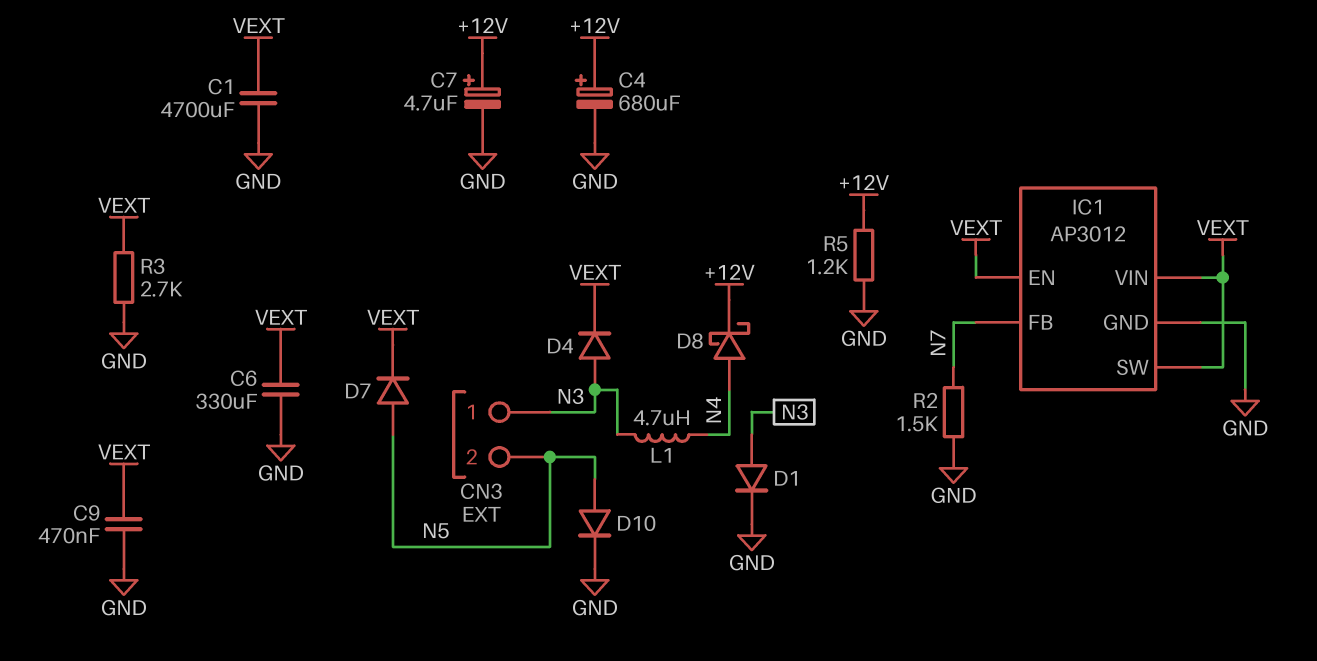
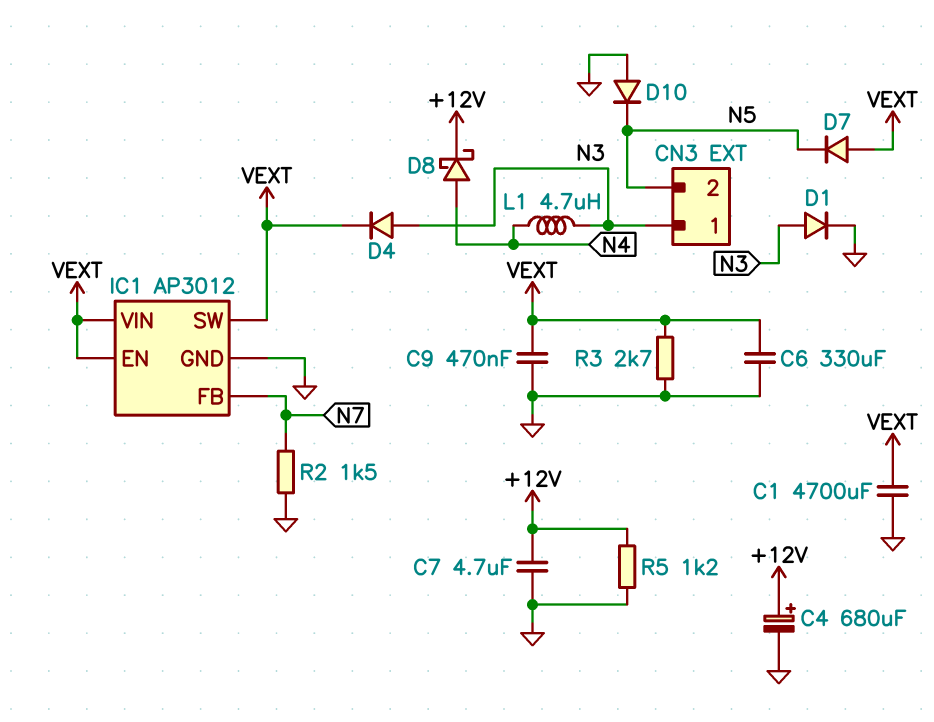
C7: 4.7uF (plus +12V, minus GND) -> 4.7uF (+12V, GND)
D7: diode (A N5, K VEXT) -> diode (A VEXT, K N5)
D10: diode (A N5, K GND) -> diode (A GND, K N5)

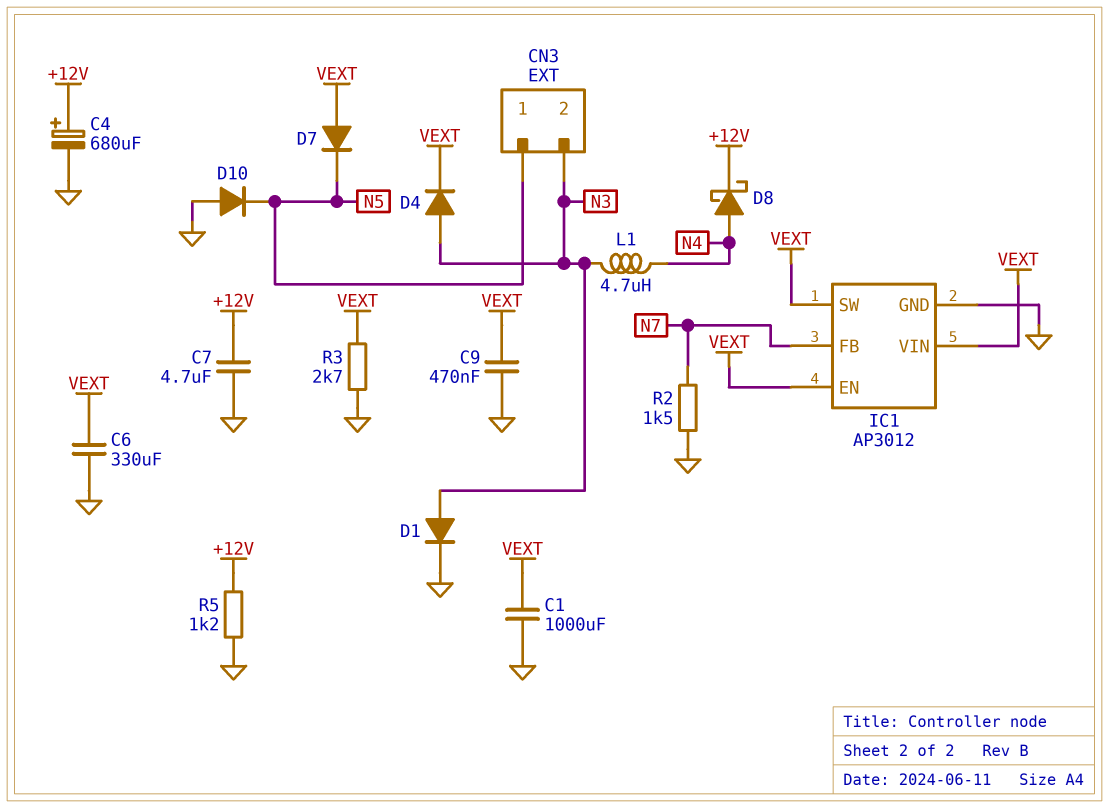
C1: 4700uF (GND, VEXT) -> 1000uF (GND, VEXT)
CN3 pin 1: N3 -> N5
CN3 pin 2: N5 -> N3

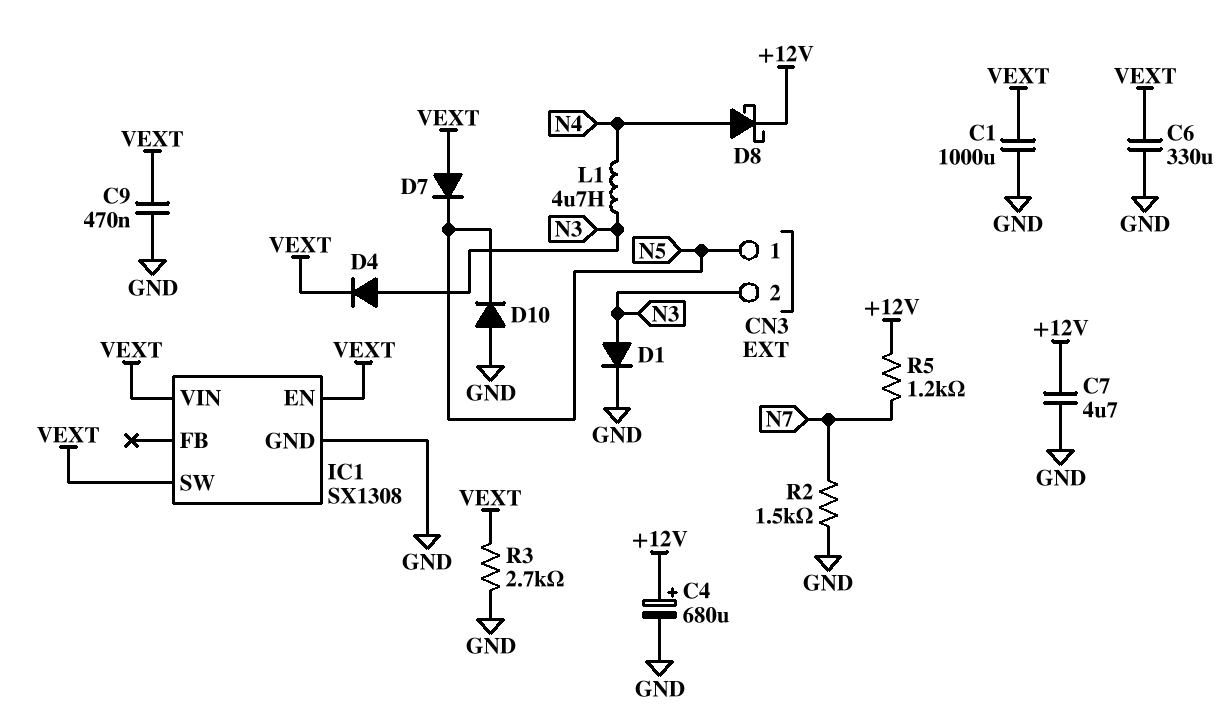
IC1: AP3012 -> SX1308
IC1 pin FB: N7 -> none
R5: 1.2k (+12V, GND) -> 1.2k (+12V, N7)

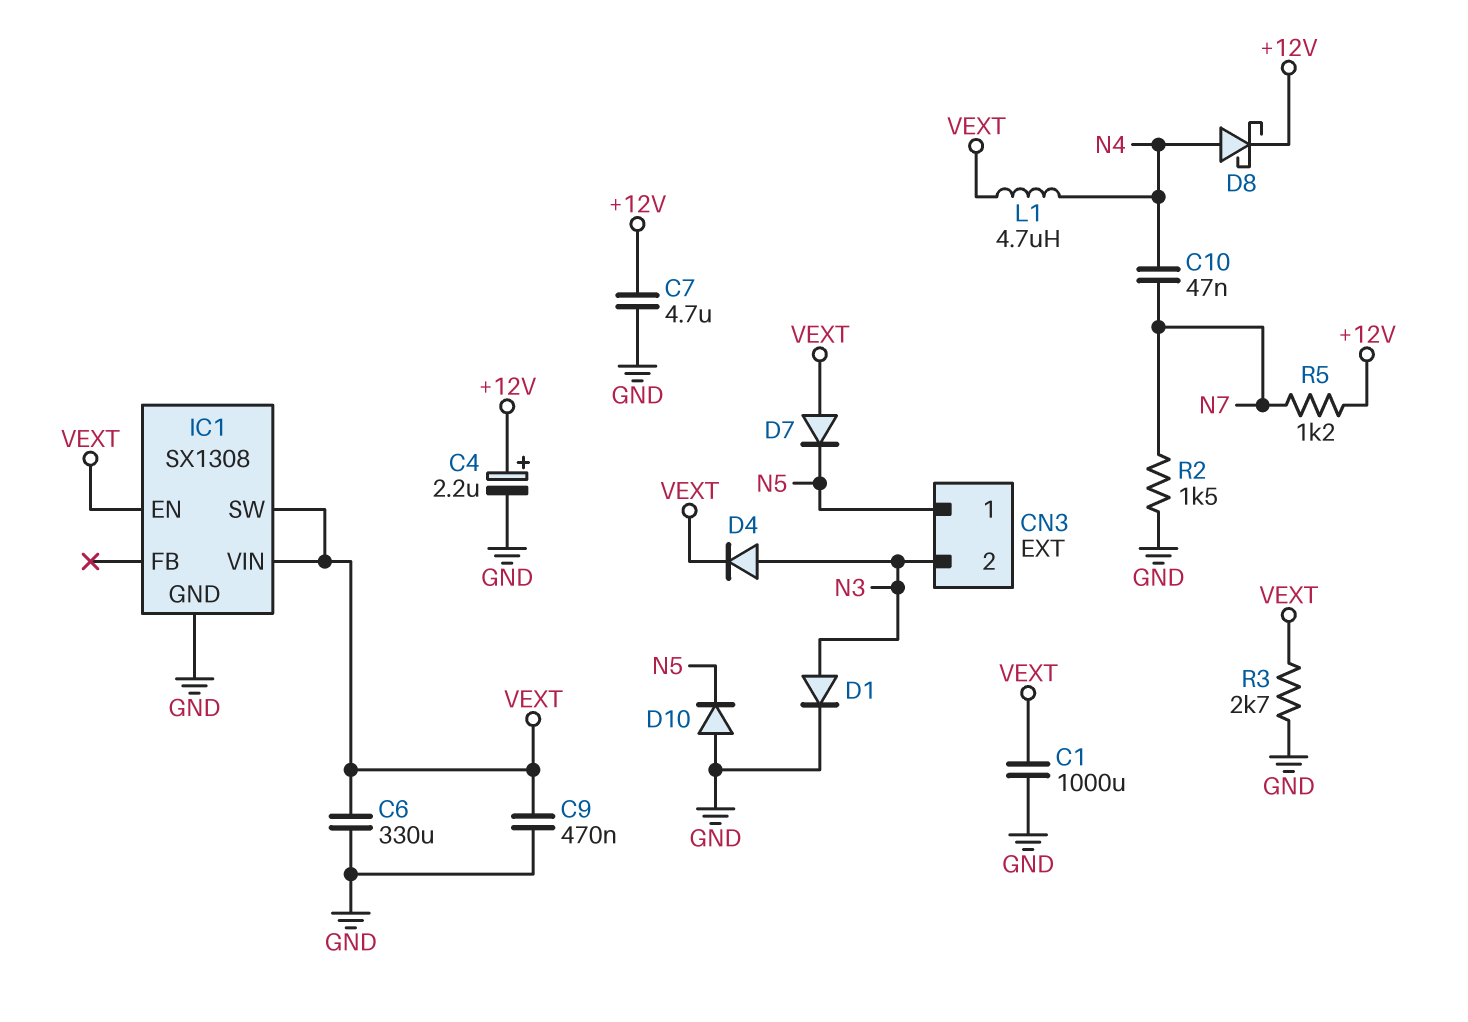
C4: 680uF (plus +12V, minus GND) -> 2.2uF (plus +12V, minus GND)
C10: none -> 47nF (N4, N7)
L1: 4.7uH (N3, N4) -> 4.7uH (N4, VEXT)

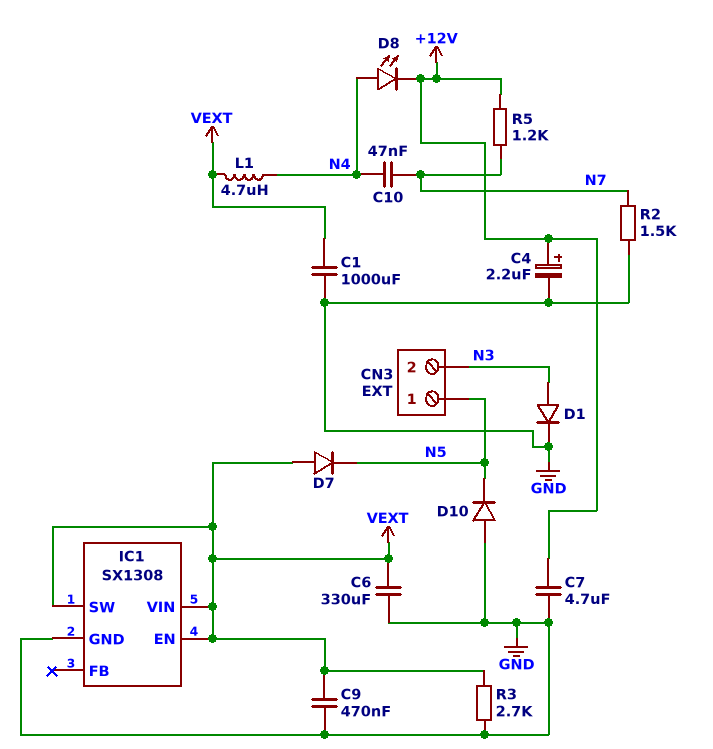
D4: diode (A N3, K VEXT) -> none
D8: schottky (A N4, K +12V) -> LED (A N4, K +12V)

